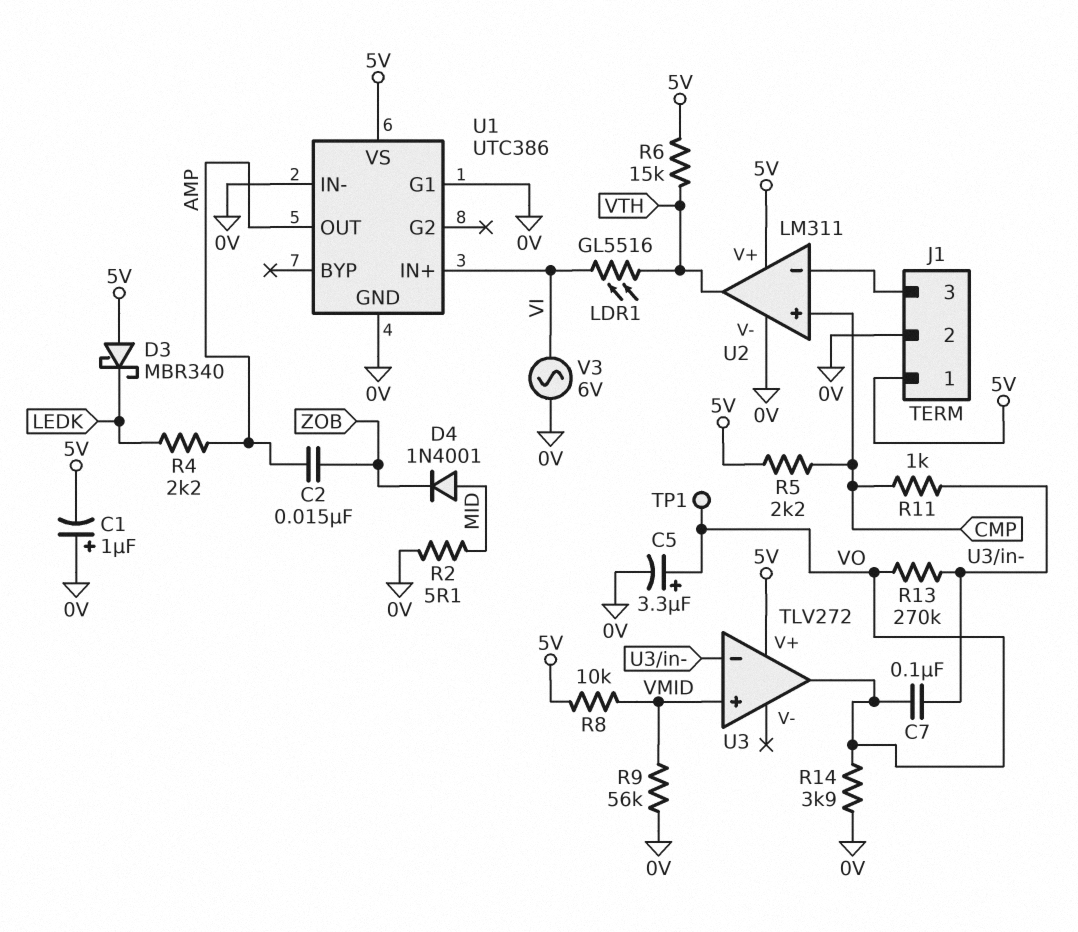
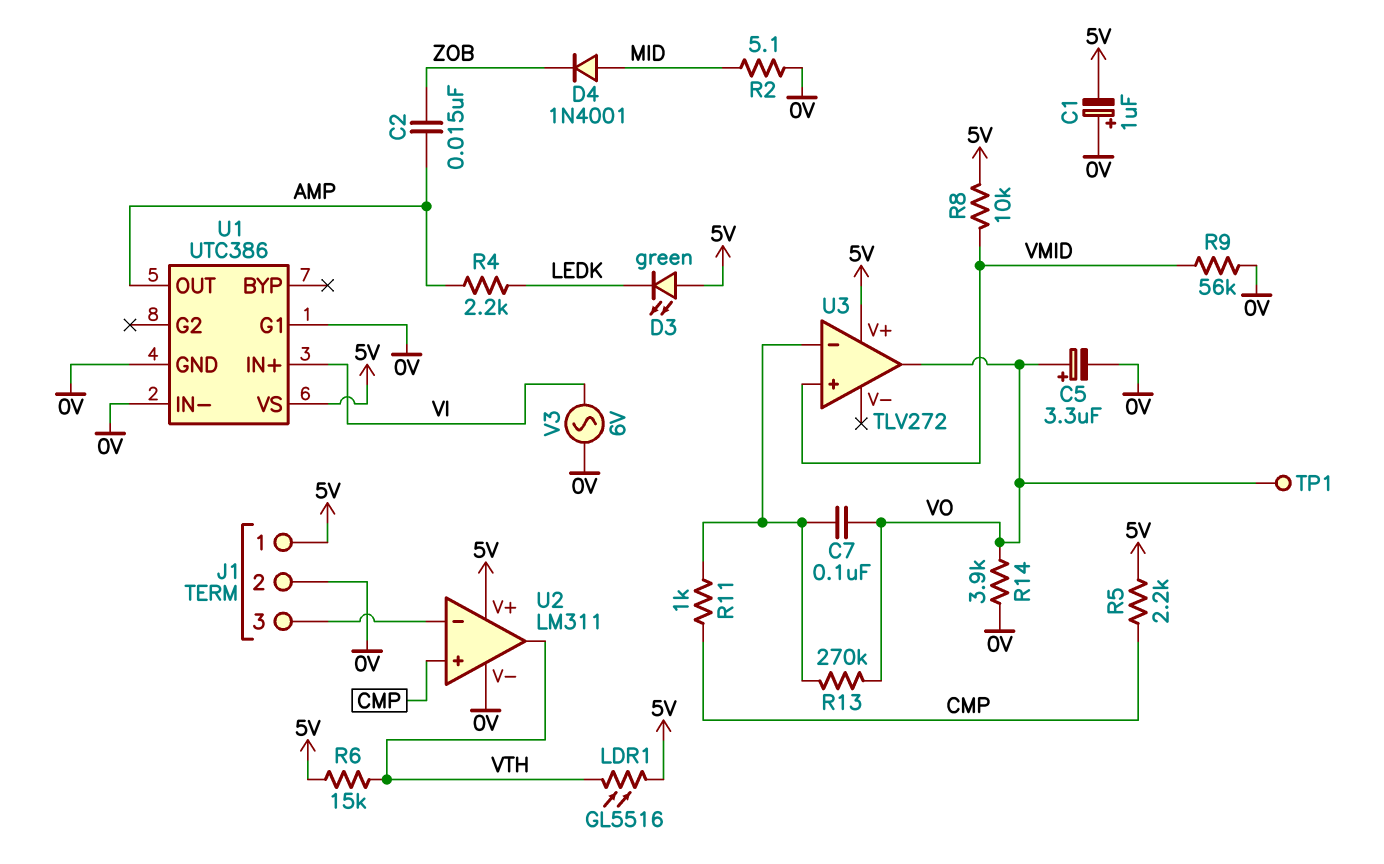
D3: schottky MBR340 (A 5V, K LEDK) -> LED green (A 5V, K LEDK)
LDR1: GL5516 (VI, VTH) -> GL5516 (5V, VTH)

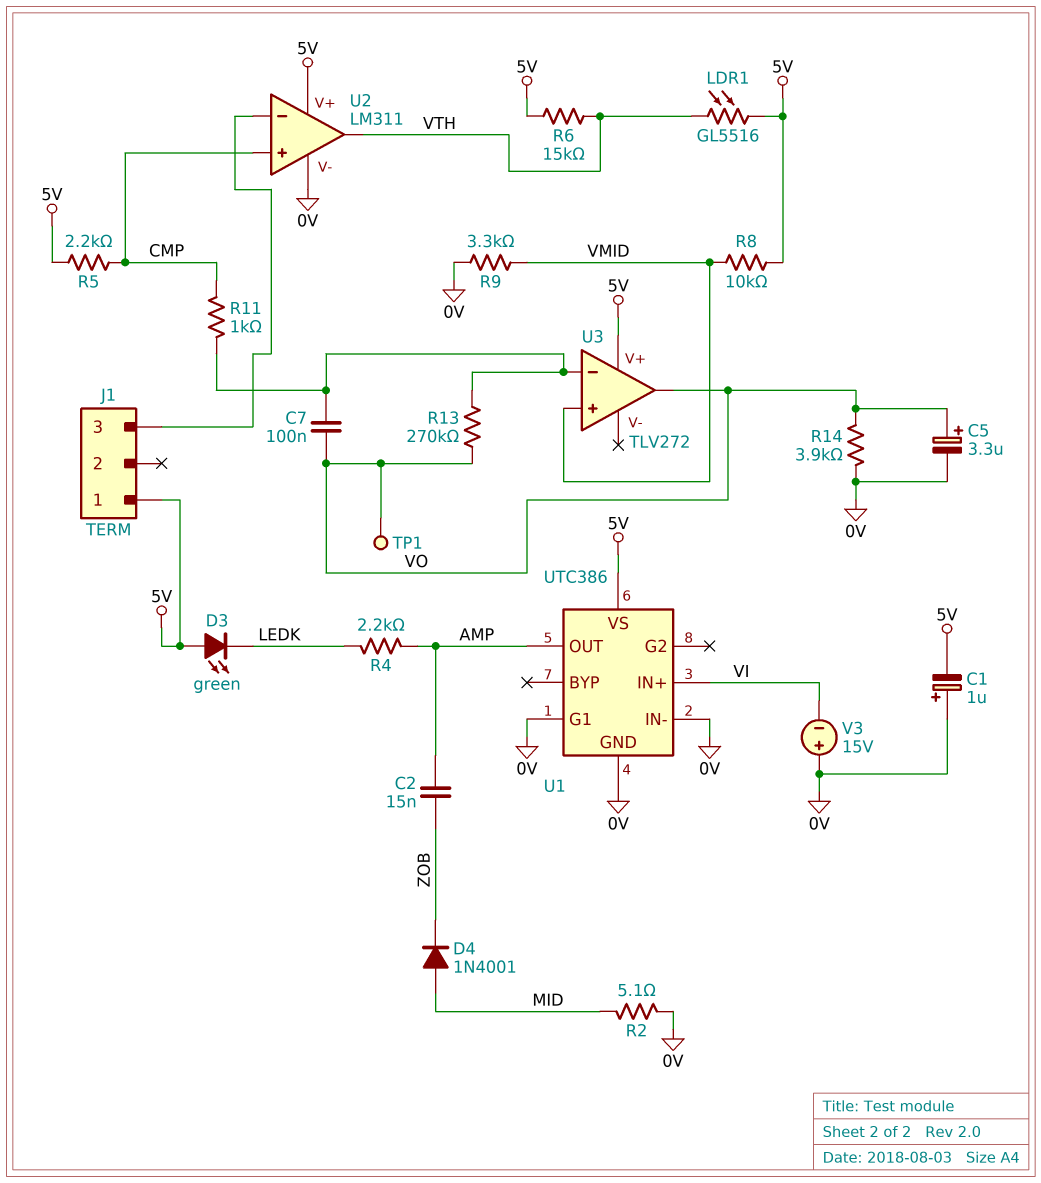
J1 pin 2: 0V -> none
R9: 56k (0V, VMID) -> 3.3k (0V, VMID)
V3: AC 6V (0V, VI) -> 15V (plus 0V, minus VI)

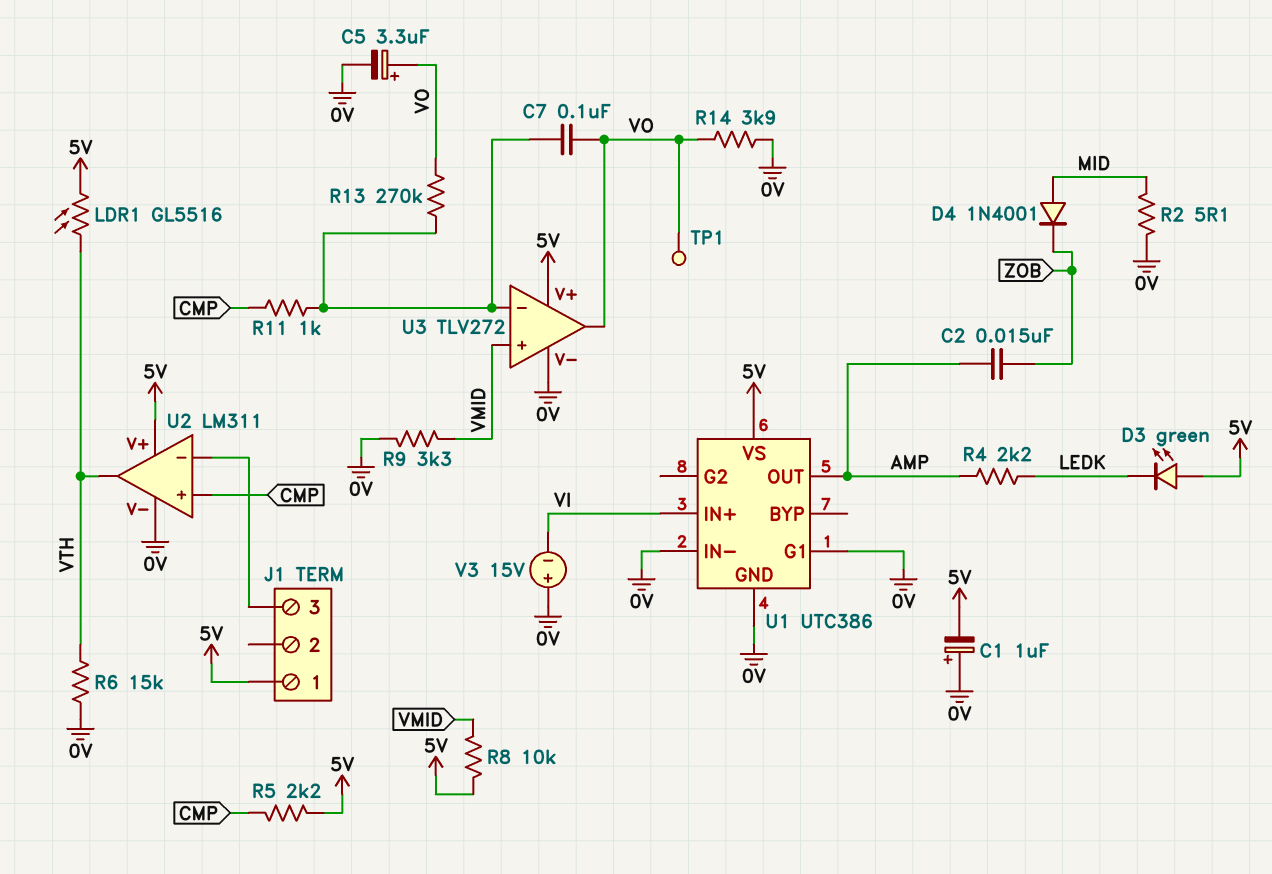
R6: 15k (5V, VTH) -> 15k (0V, VTH)
U3 pin V-: none -> 0V

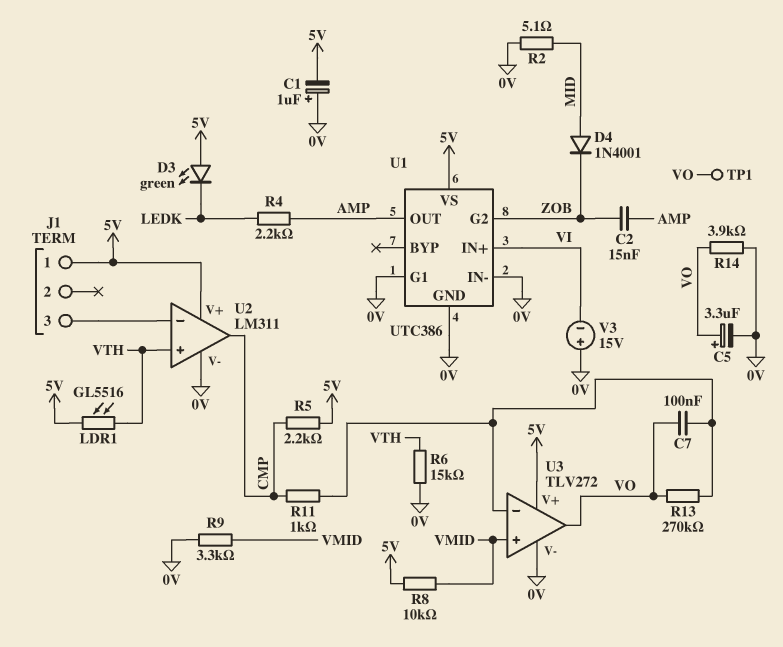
U1 pin G2: none -> ZOB
U2 pin in+: CMP -> VTH
U2 pin out: VTH -> CMP

